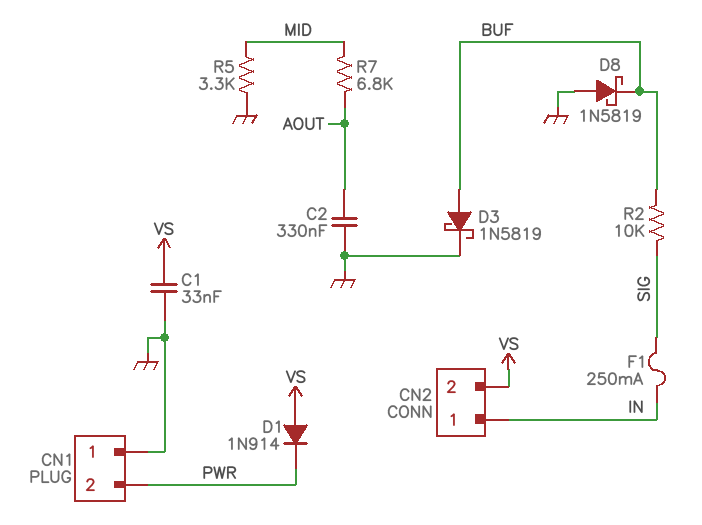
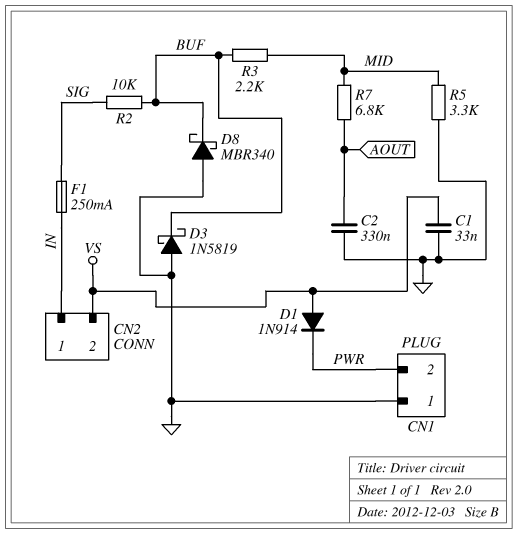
D3: schottky 1N5819 (A BUF, K GND) -> schottky 1N5819 (A GND, K BUF)
D8: schottky 1N5819 (A GND, K BUF) -> schottky MBR340 (A GND, K BUF)
R3: none -> 2.2k (BUF, MID)

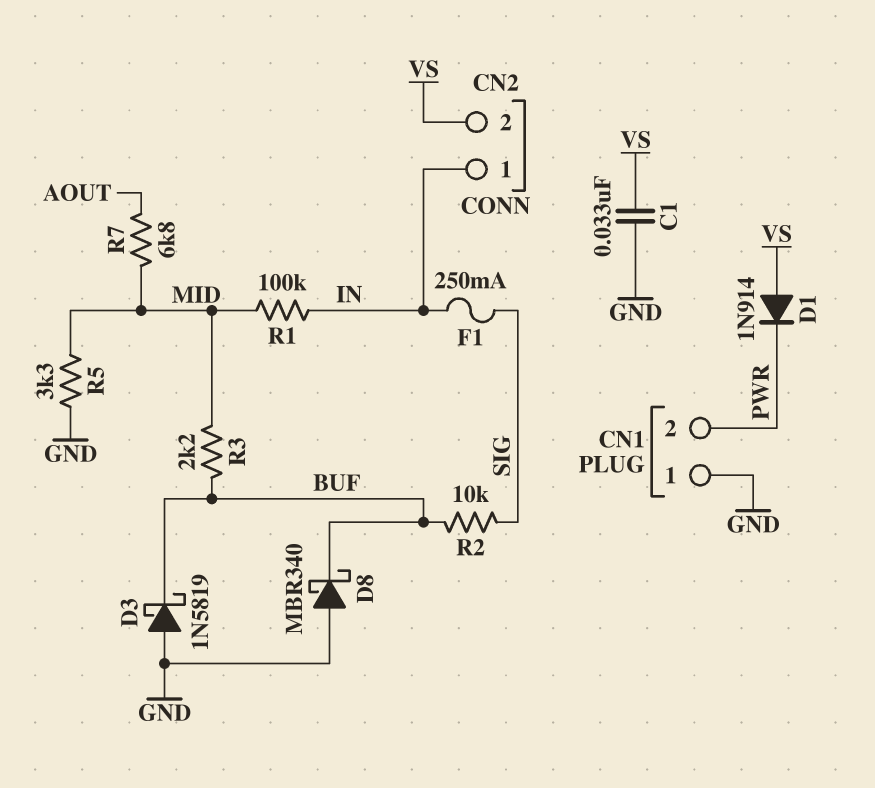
C2: 330nF (AOUT, GND) -> none
R1: none -> 100k (IN, MID)

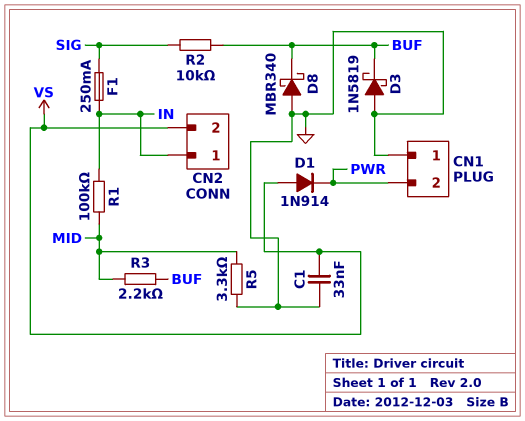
R7: 6.8k (AOUT, MID) -> none

